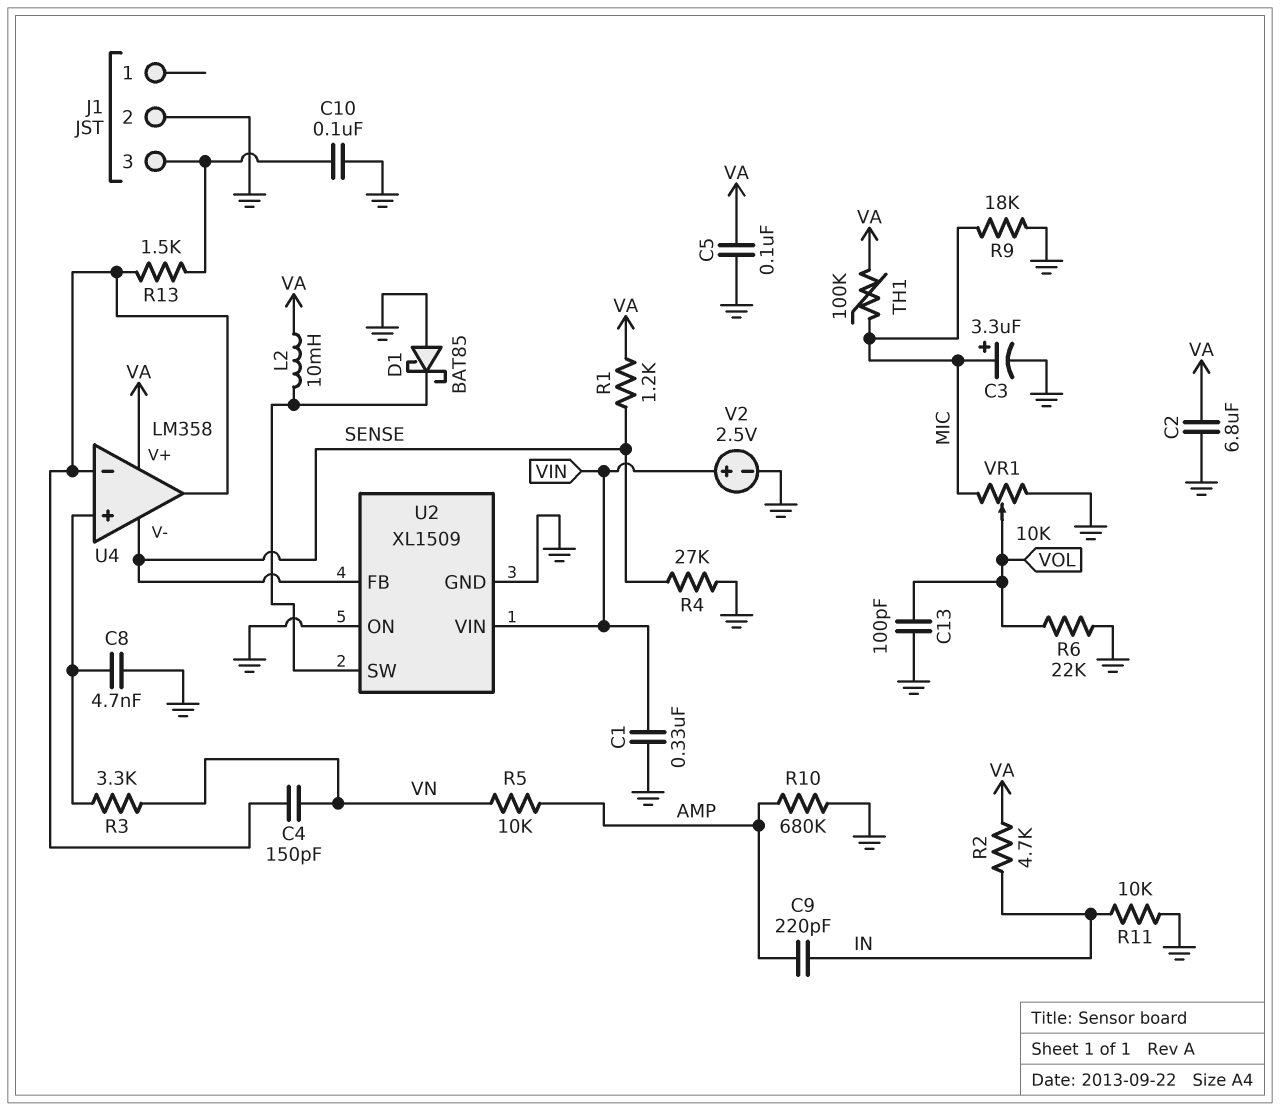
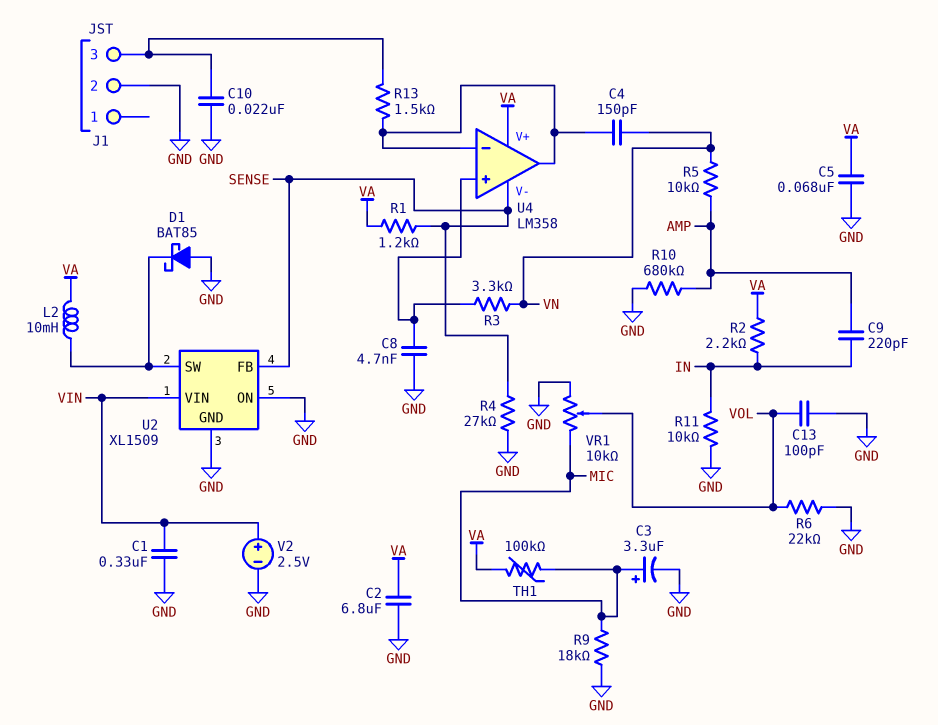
C5: 100nF (GND, VA) -> 68nF (GND, VA)
C10: 100nF (GND, J1/3) -> 22nF (GND, J1/3)
R2: 4.7k (IN, VA) -> 2.2k (IN, VA)

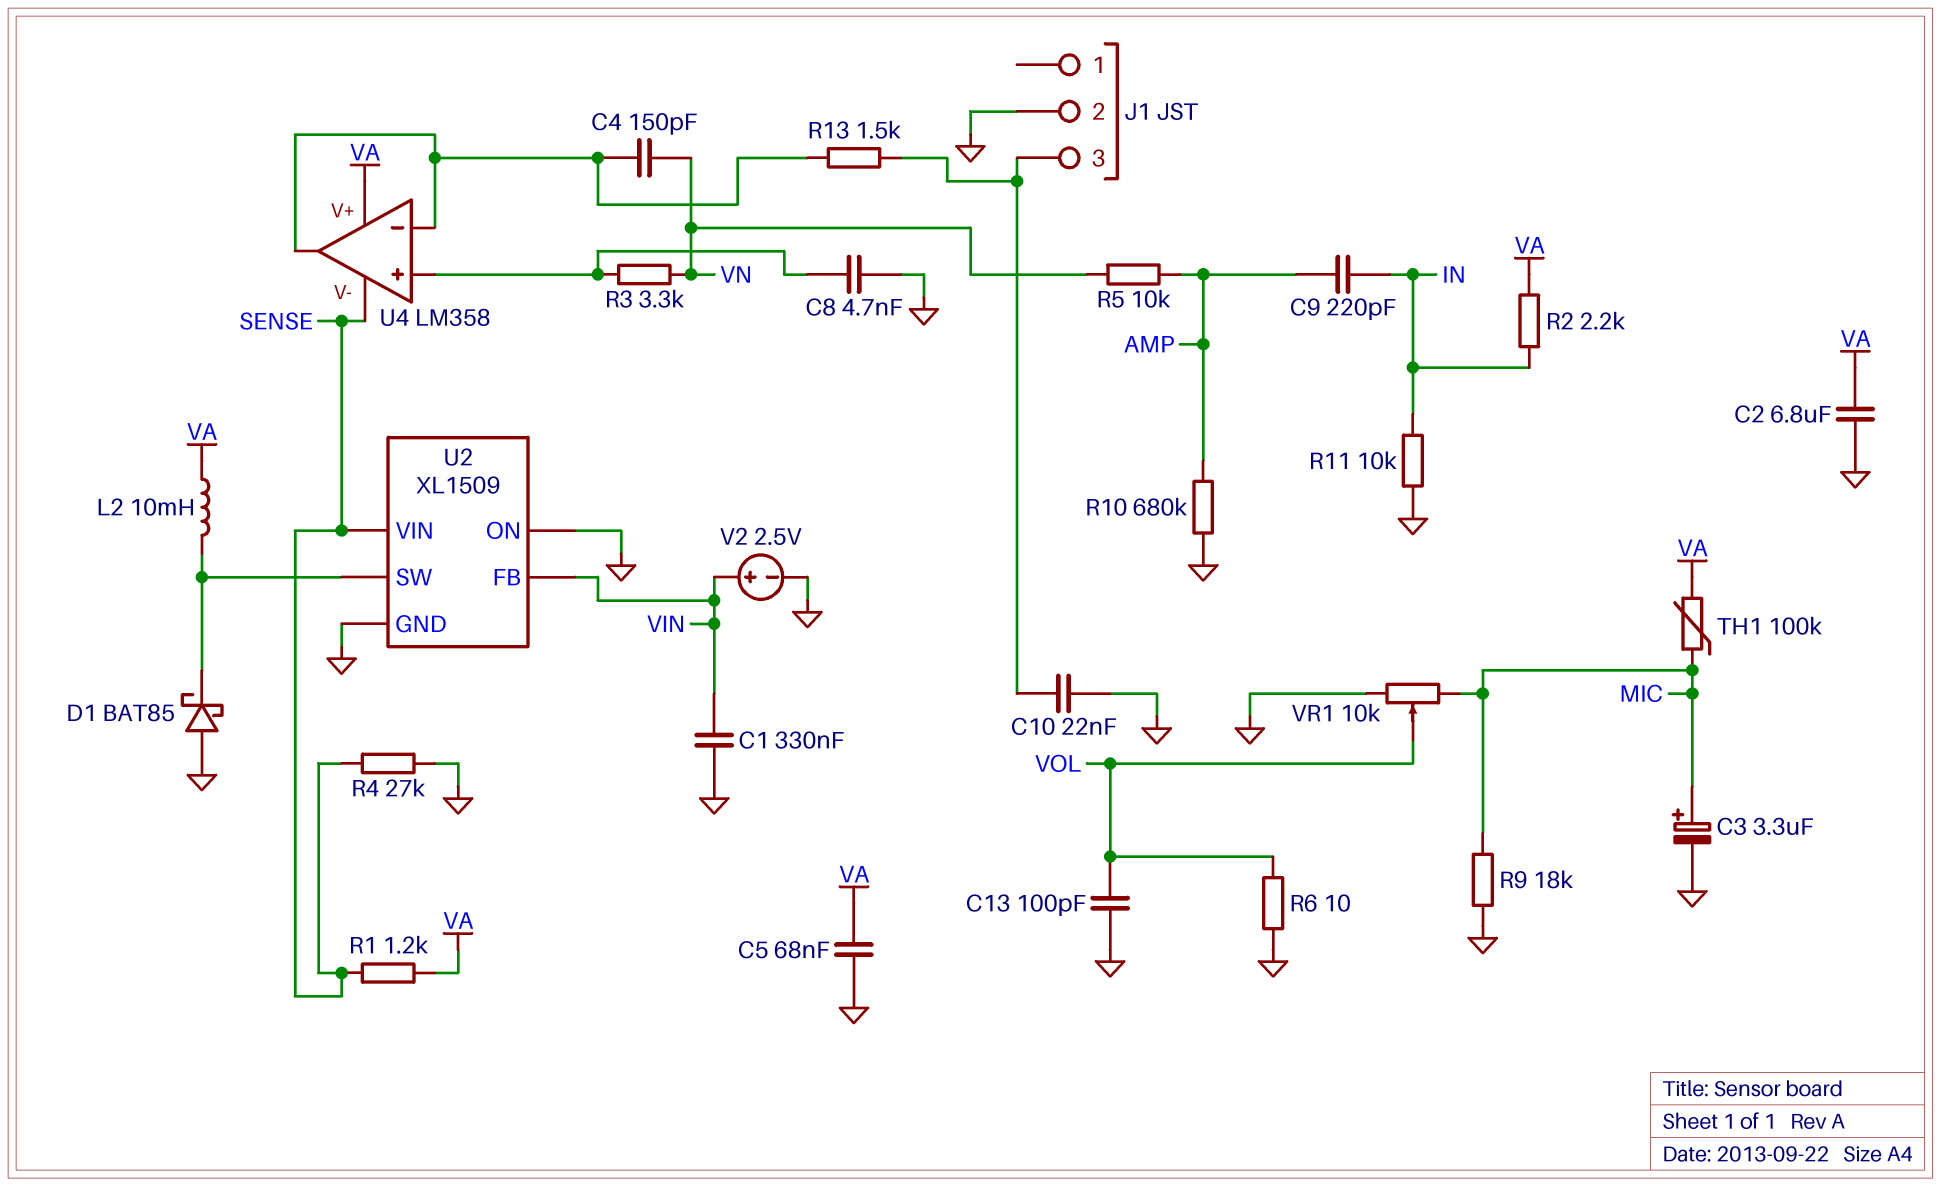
R6: 22k (GND, VOL) -> 10 (GND, VOL)
U2 pin FB: SENSE -> VIN
U2 pin VIN: VIN -> SENSE

